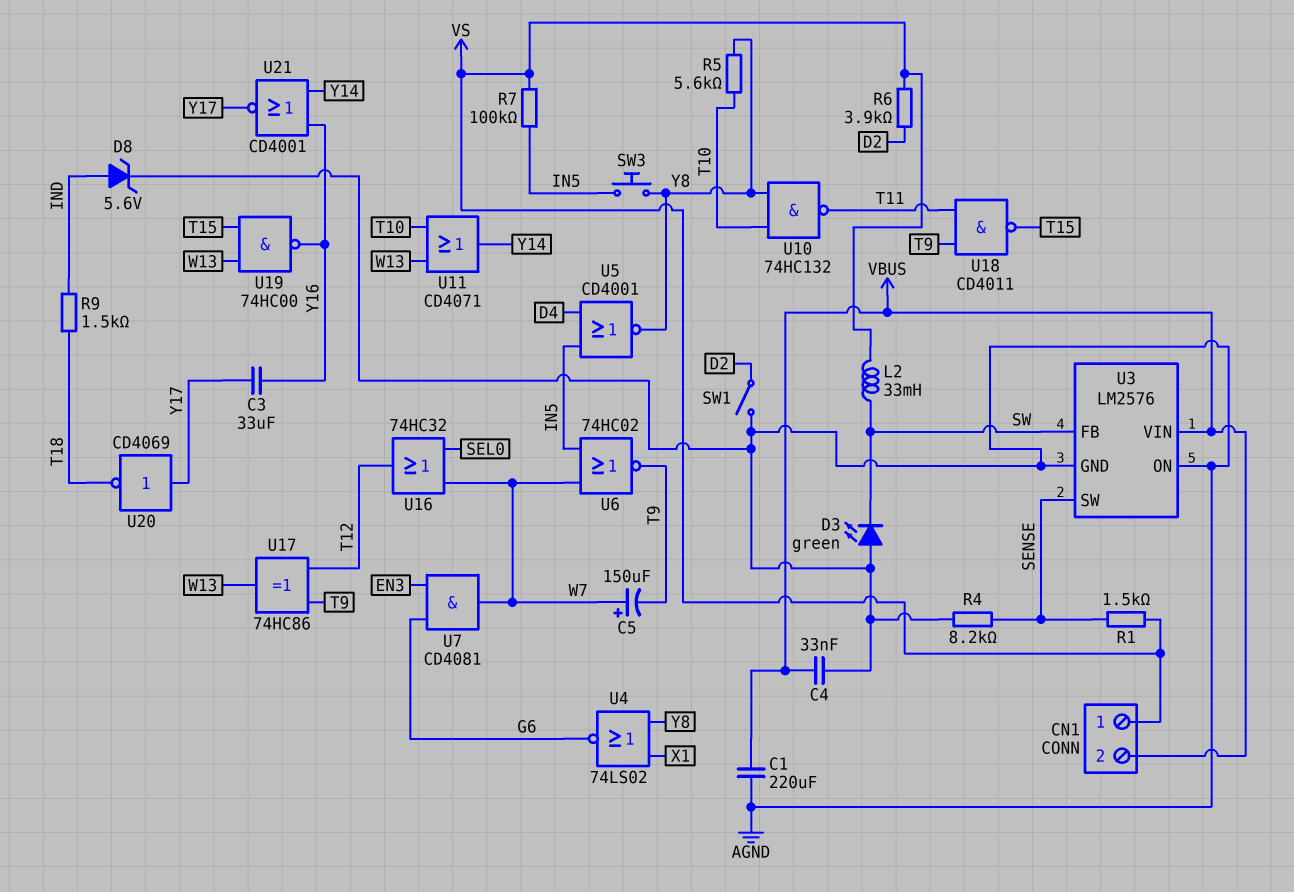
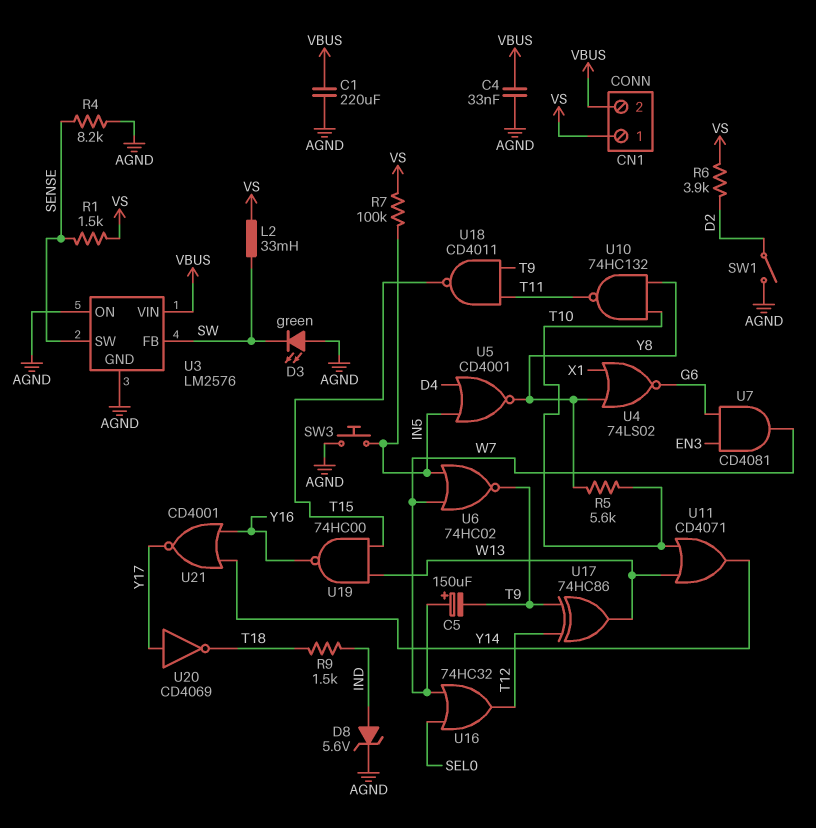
C3: 33uF (Y16, Y17) -> none
SW3: button (IN5, Y8) -> button (AGND, IN5)

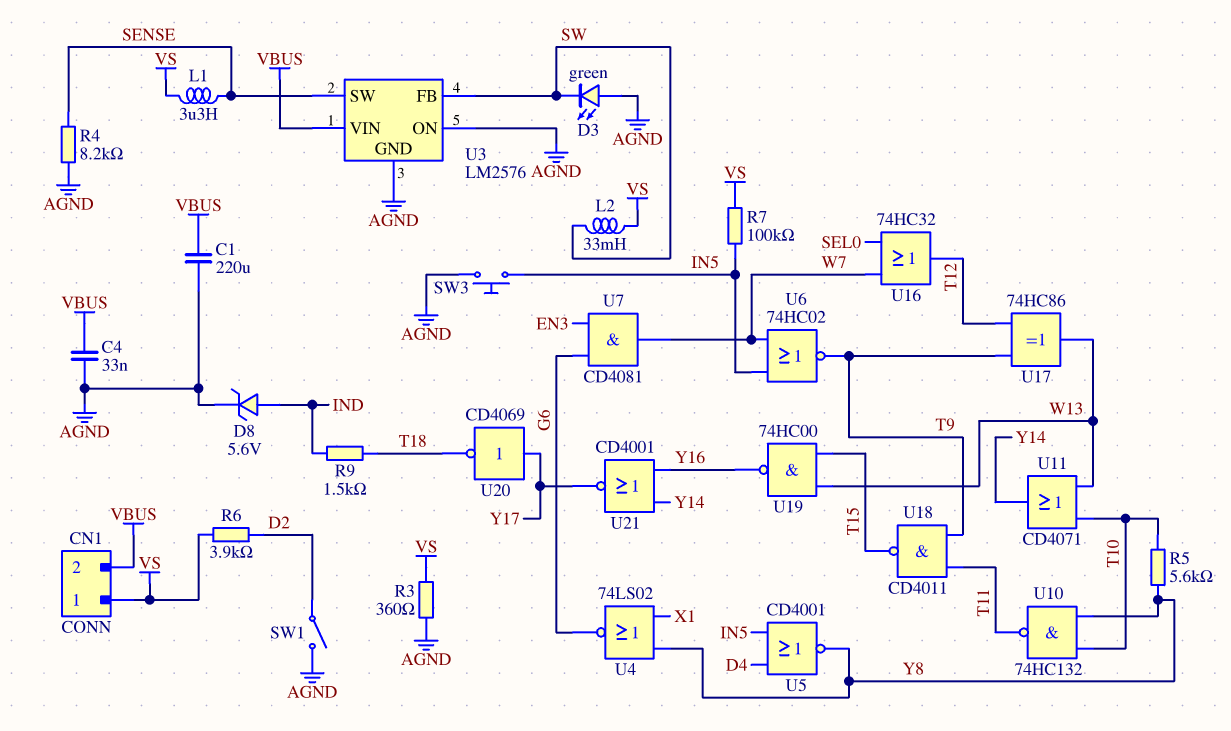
C5: 150uF (plus W7, minus T9) -> none
L1: none -> 3.3uH (SENSE, VS)
R1: 1.5k (SENSE, VS) -> none
R3: none -> 360 (AGND, VS)

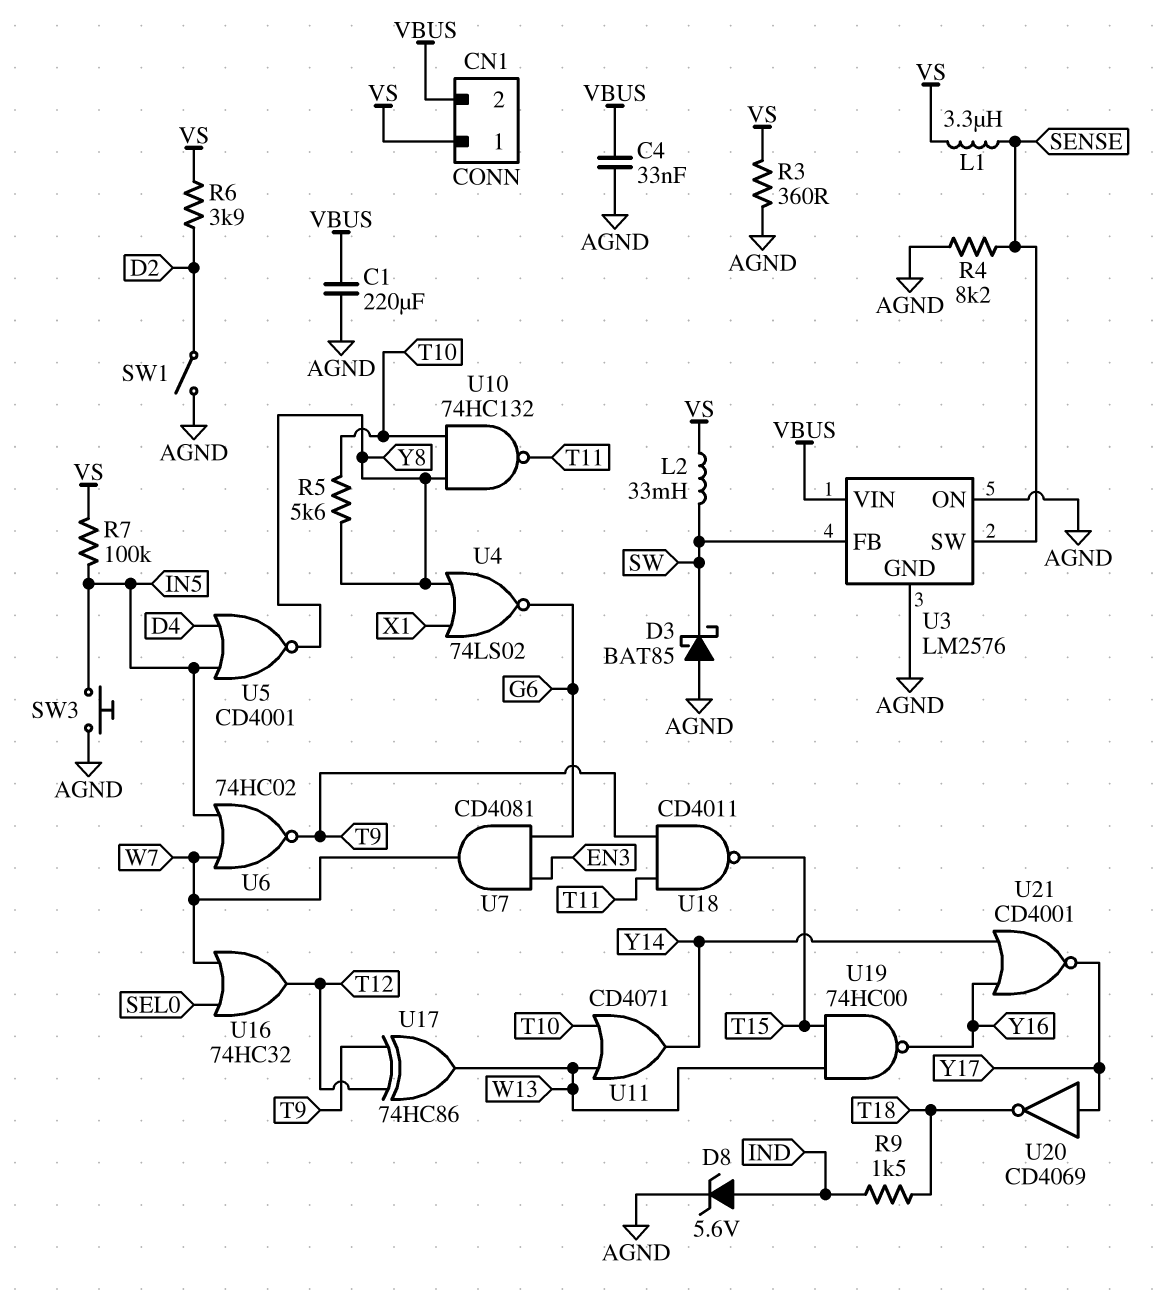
D3: LED green (A AGND, K SW) -> schottky BAT85 (A AGND, K SW)

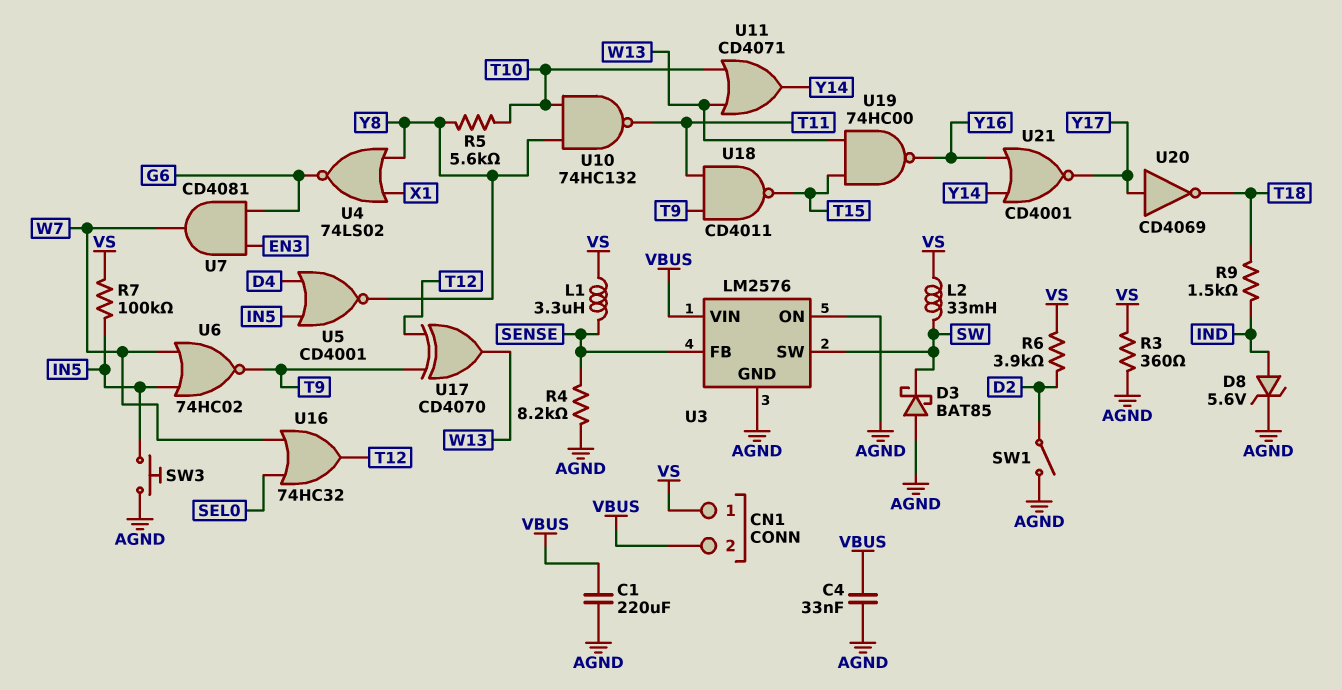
U3 pin FB: SW -> SENSE
U3 pin SW: SENSE -> SW
U17: XOR 74HC86 (in T9, in T12, out W13) -> XOR CD4070 (in T9, in T12, out W13)

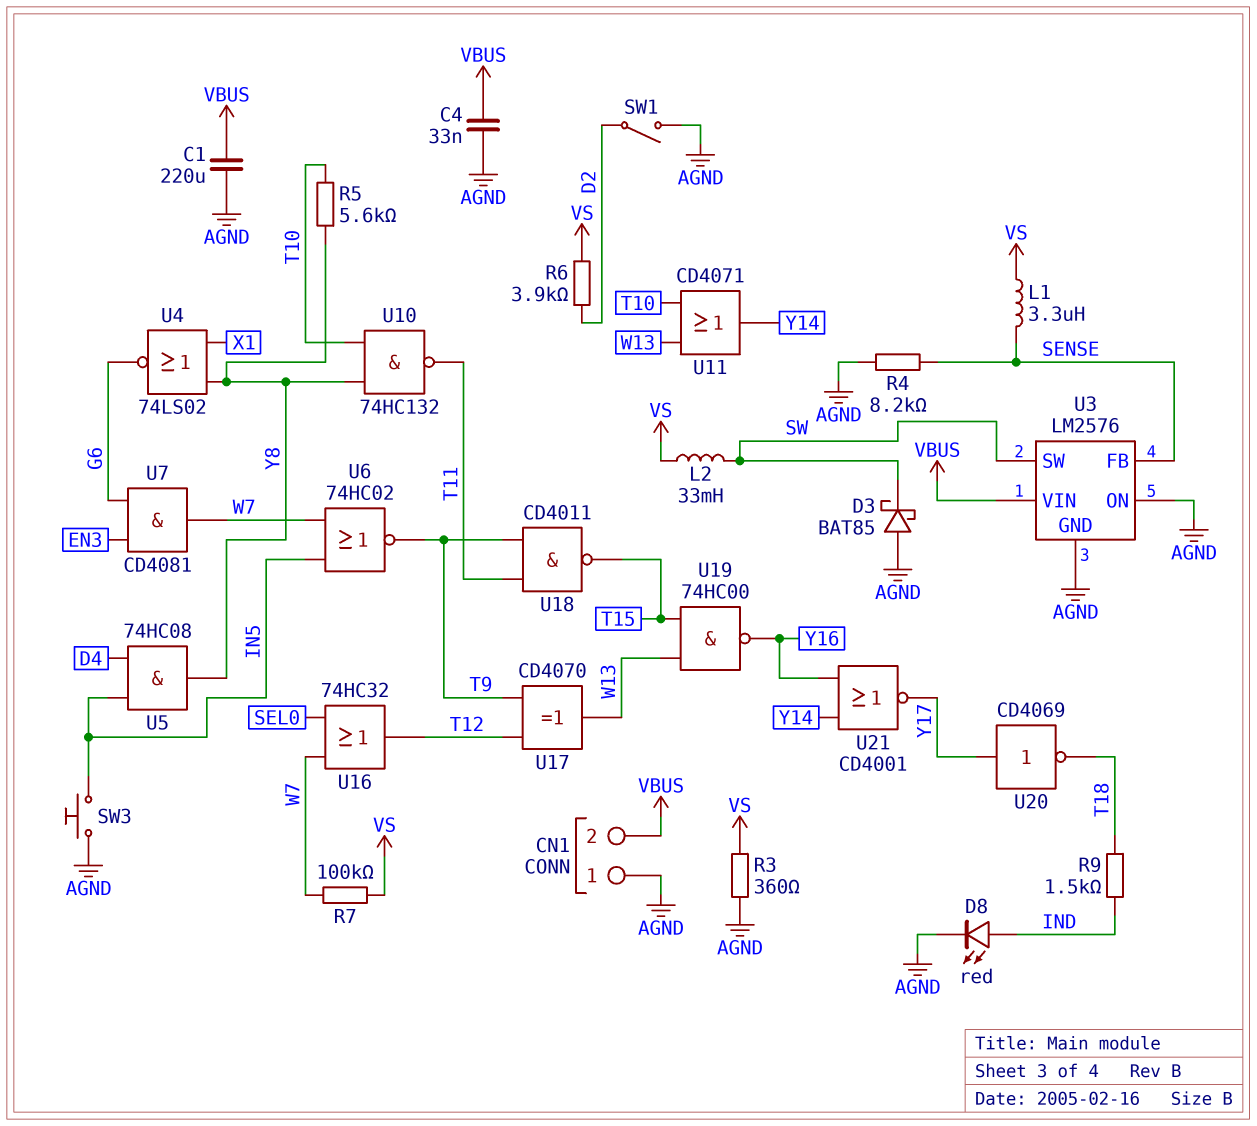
CN1 pin 1: VS -> AGND
D8: zener 5.6V (A IND, K AGND) -> LED red (A IND, K AGND)
R7: 100k (IN5, VS) -> 100k (VS, W7)
U5: NOR CD4001 (in D4, in IN5, out Y8) -> AND 74HC08 (in D4, in IN5, out Y8)

